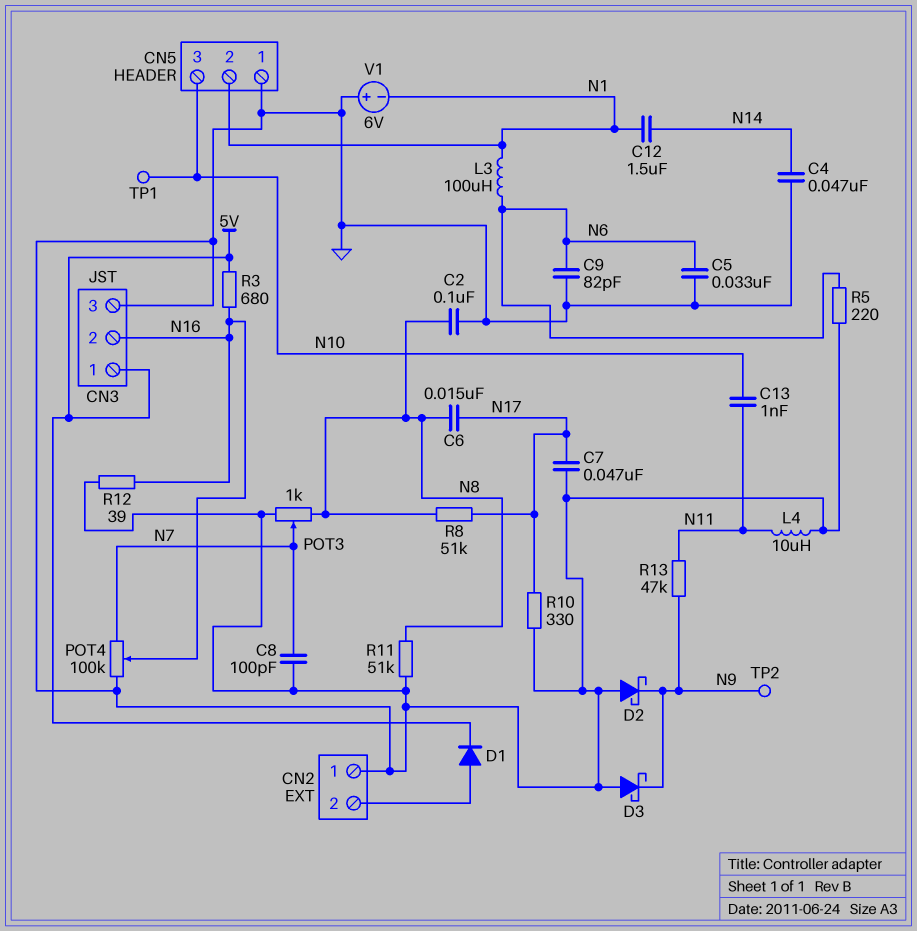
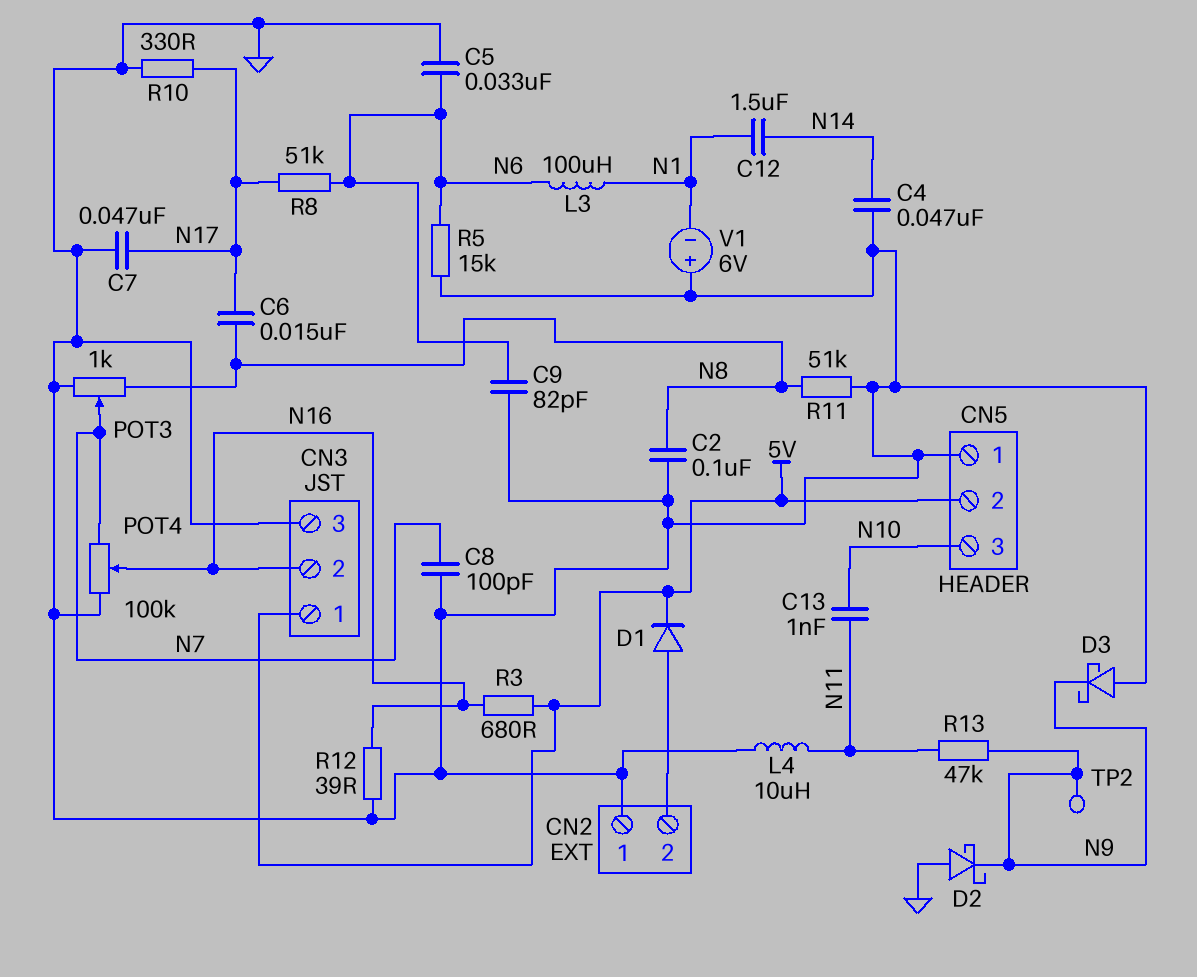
CN5 pin 2: N1 -> 5V
R5: 220 (GND, N6) -> 15k (GND, N6)
R8: 51k (N8, N17) -> 51k (N6, N17)
TP1: test point (N10) -> none

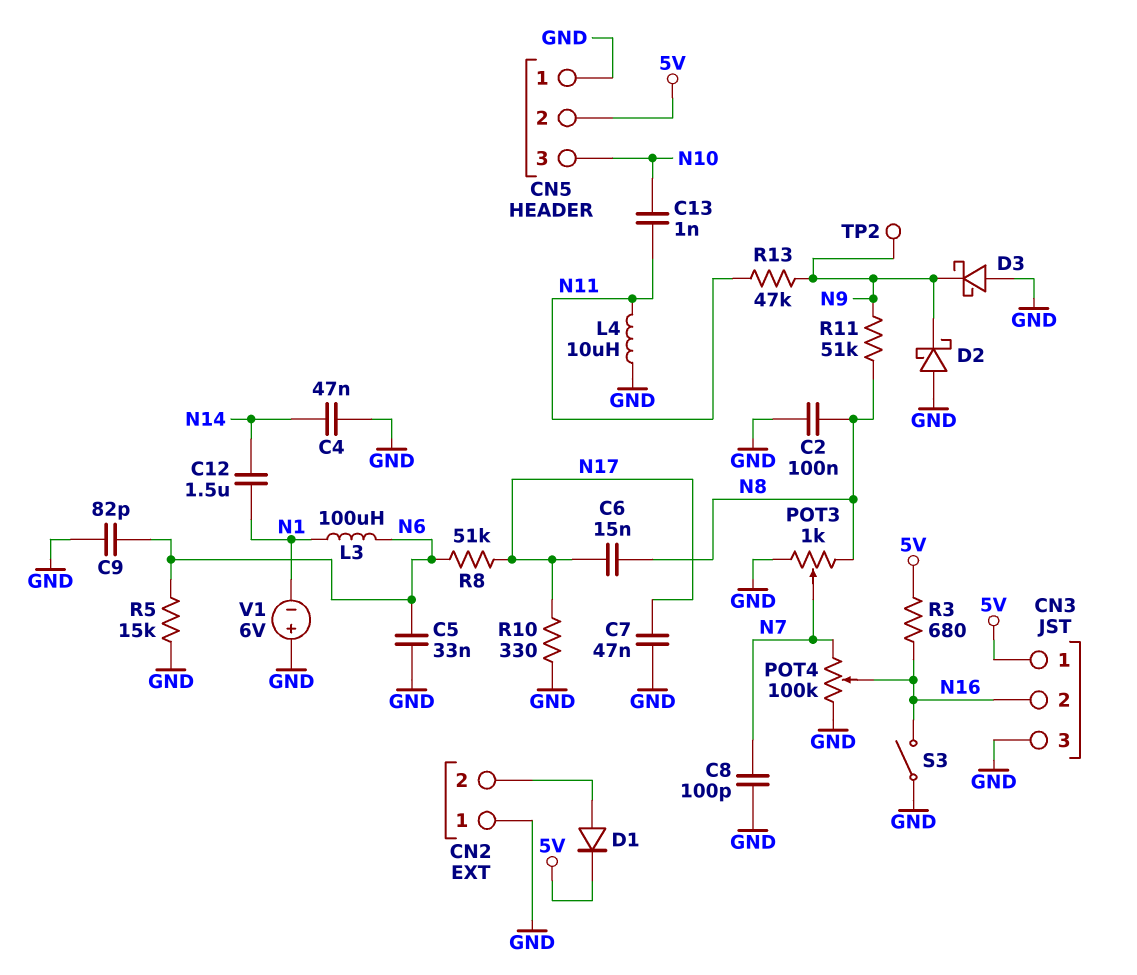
R11: 51k (GND, N8) -> 51k (N8, N9)
R12: 39 (GND, N16) -> none
S3: none -> switch (GND, N16)

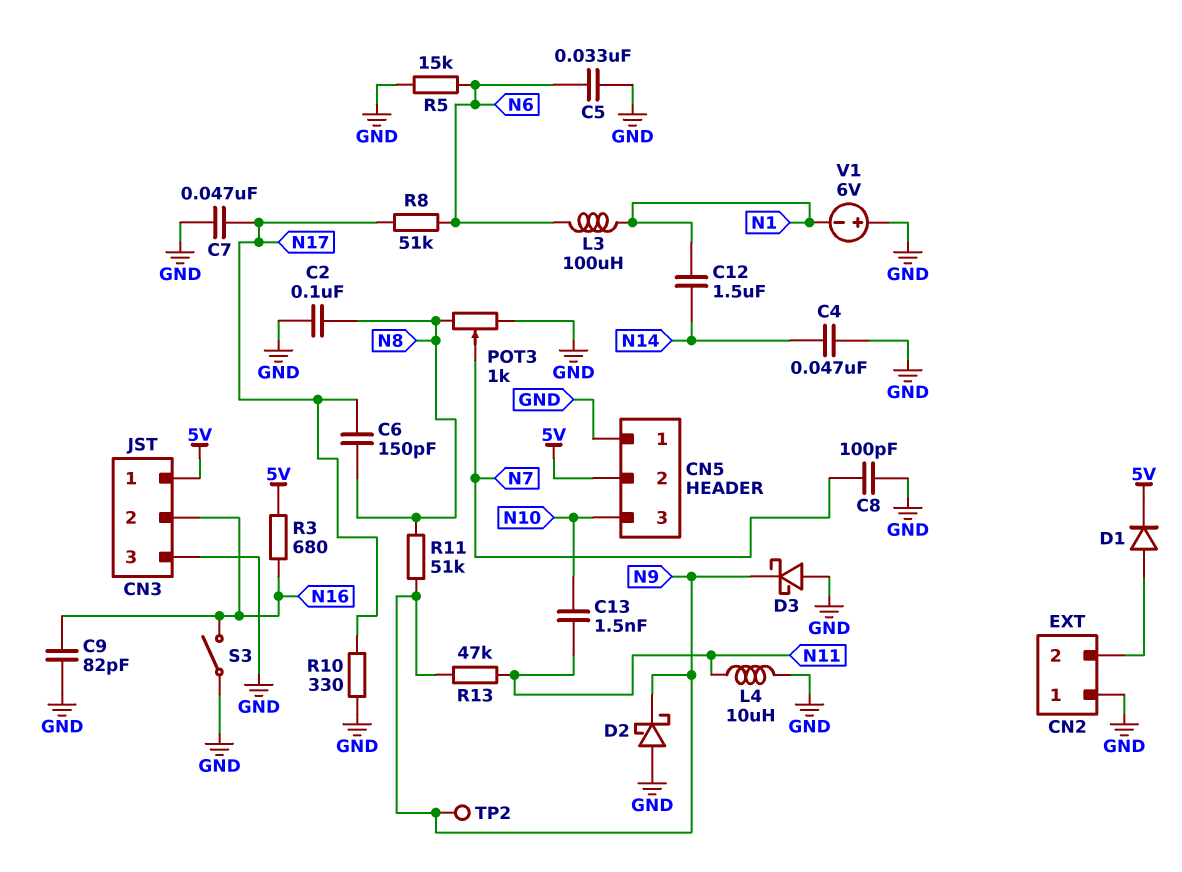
C6: 15nF (N8, N17) -> 150pF (N8, N17)
C9: 82pF (GND, N6) -> 82pF (GND, N16)
C13: 1nF (N10, N11) -> 1.5nF (N10, N11)
POT4: 100k (GND, N7, wiper N16) -> none

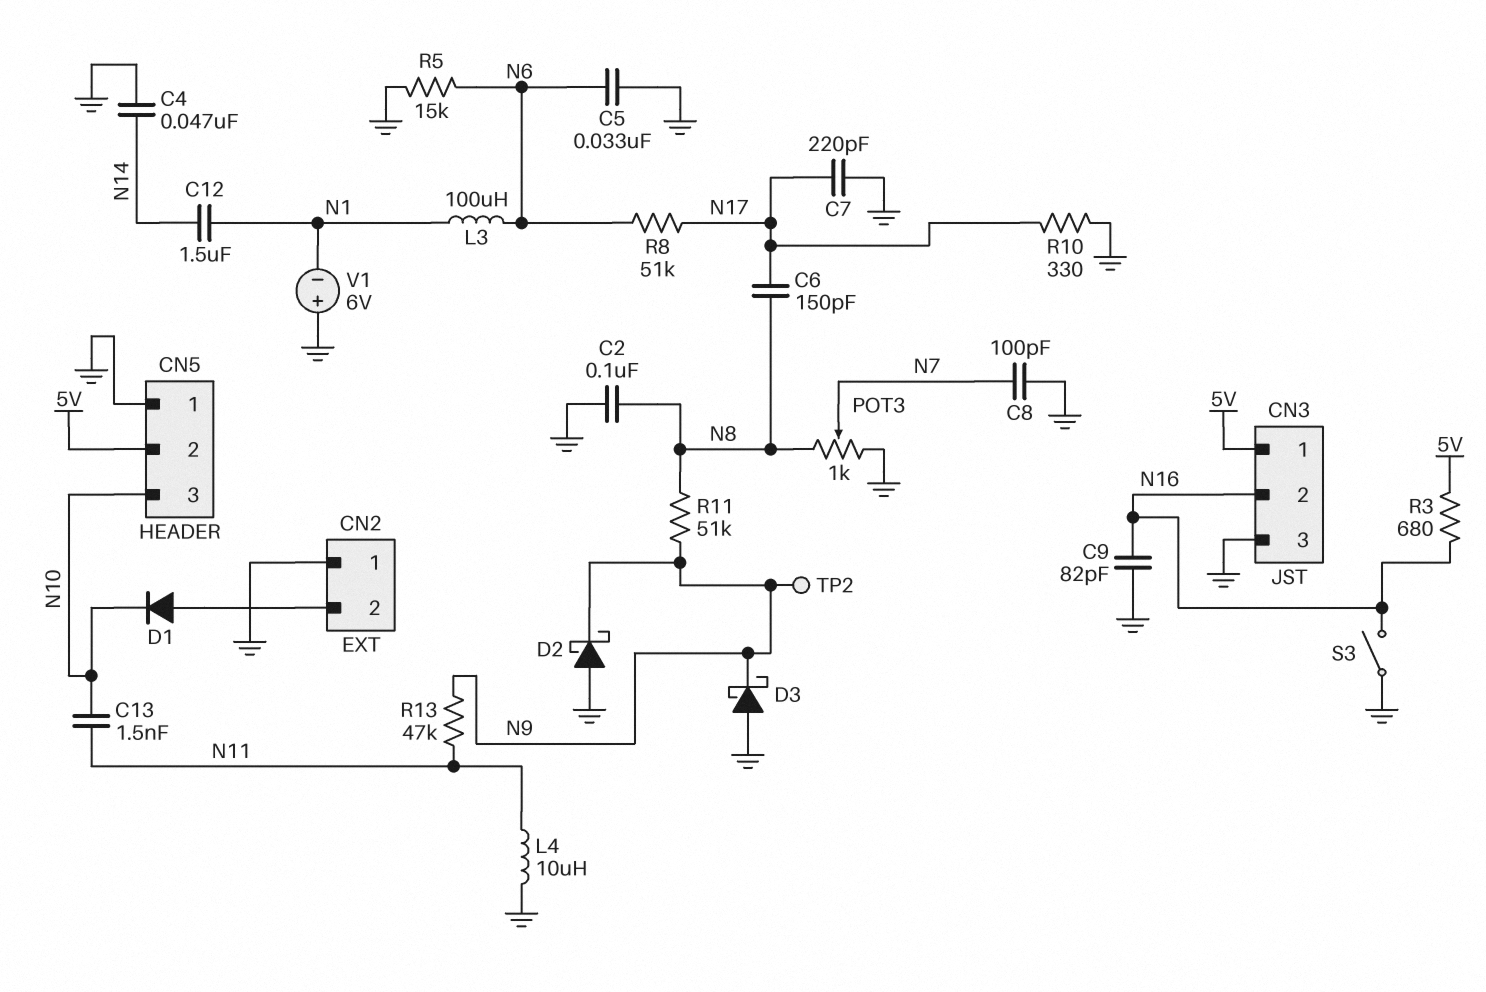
C7: 47nF (GND, N17) -> 220pF (GND, N17)
D1: diode (A CN2/2, K 5V) -> diode (A CN2/2, K N10)

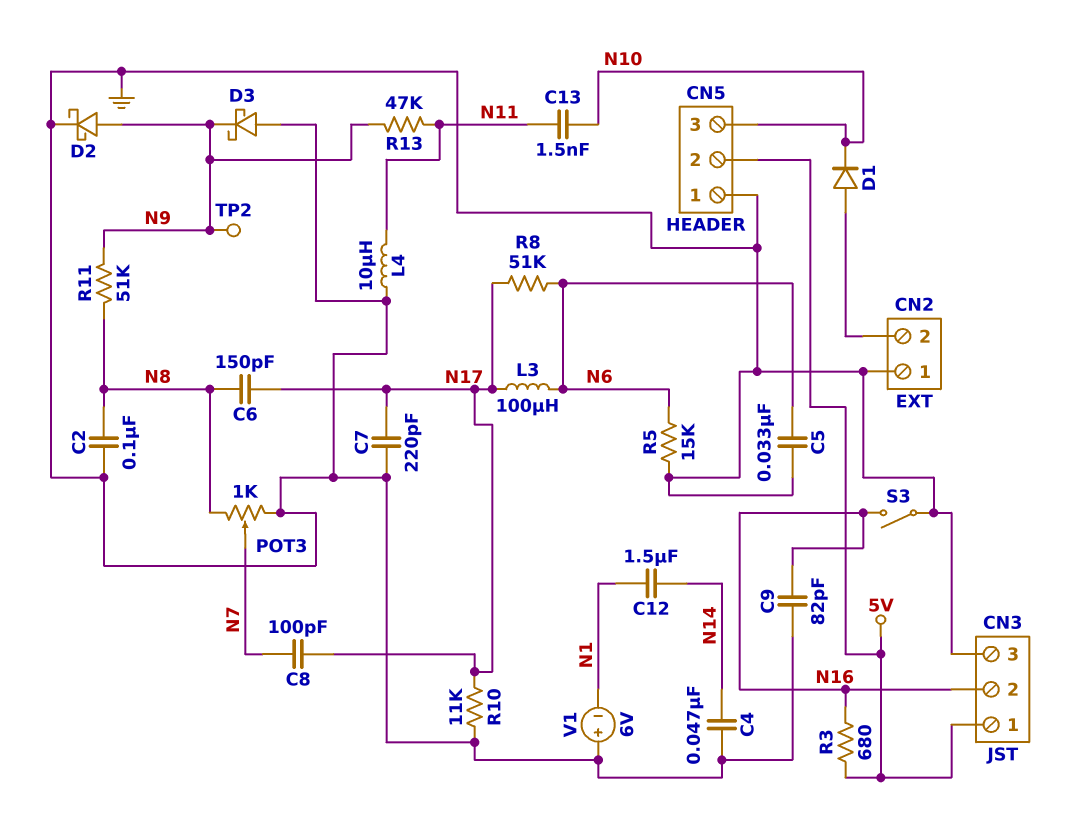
C8: 100pF (GND, N7) -> 100pF (N7, N17)
D2: schottky (A GND, K N9) -> schottky (A N9, K GND)
L3: 100uH (N1, N6) -> 100uH (N6, N17)
R10: 330 (GND, N17) -> 11k (GND, N17)

